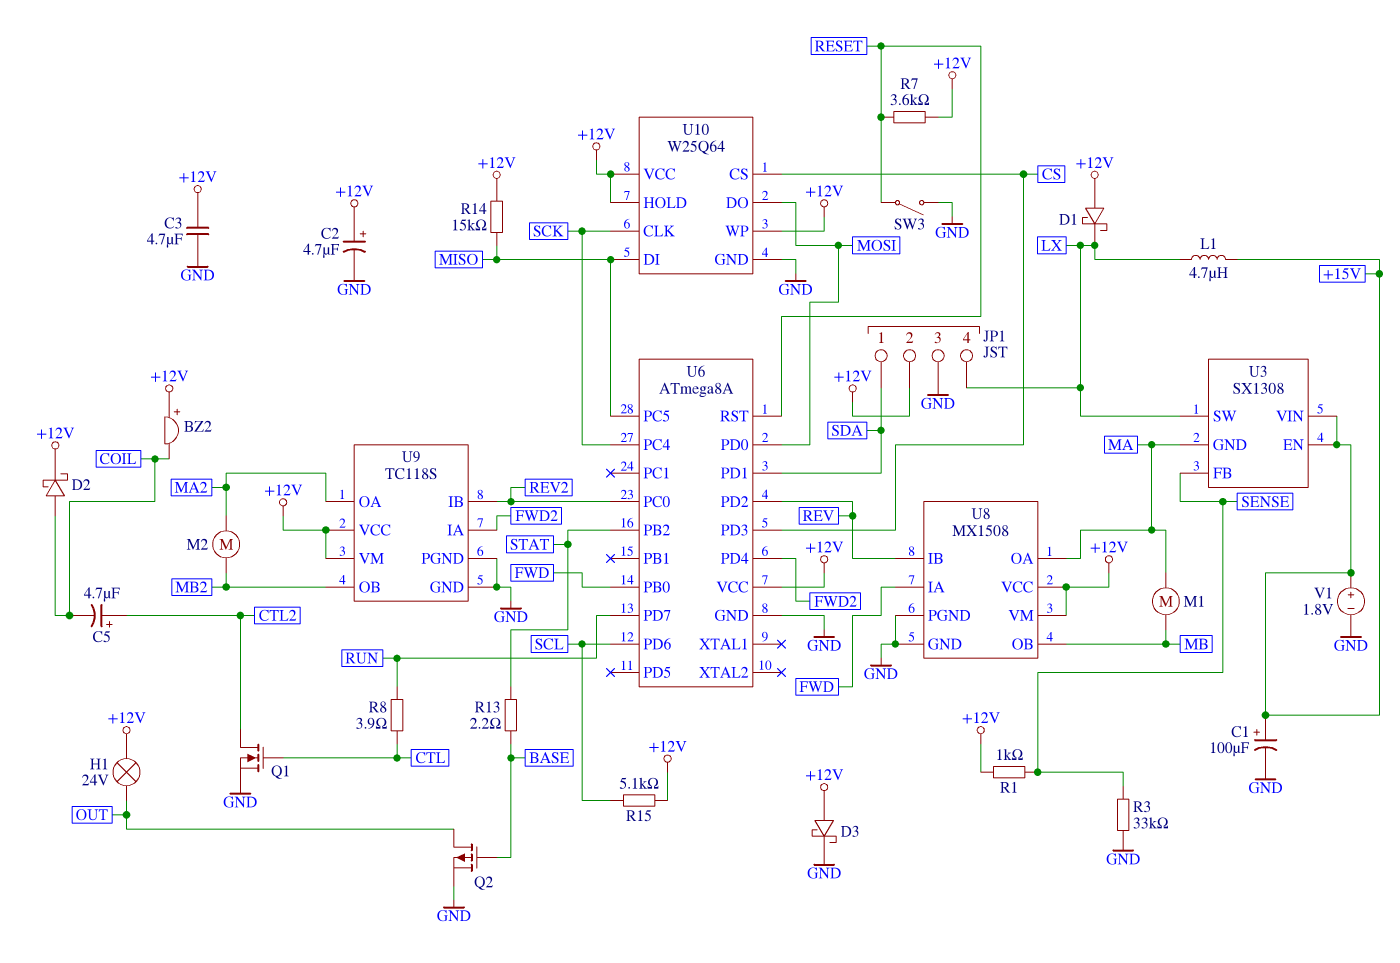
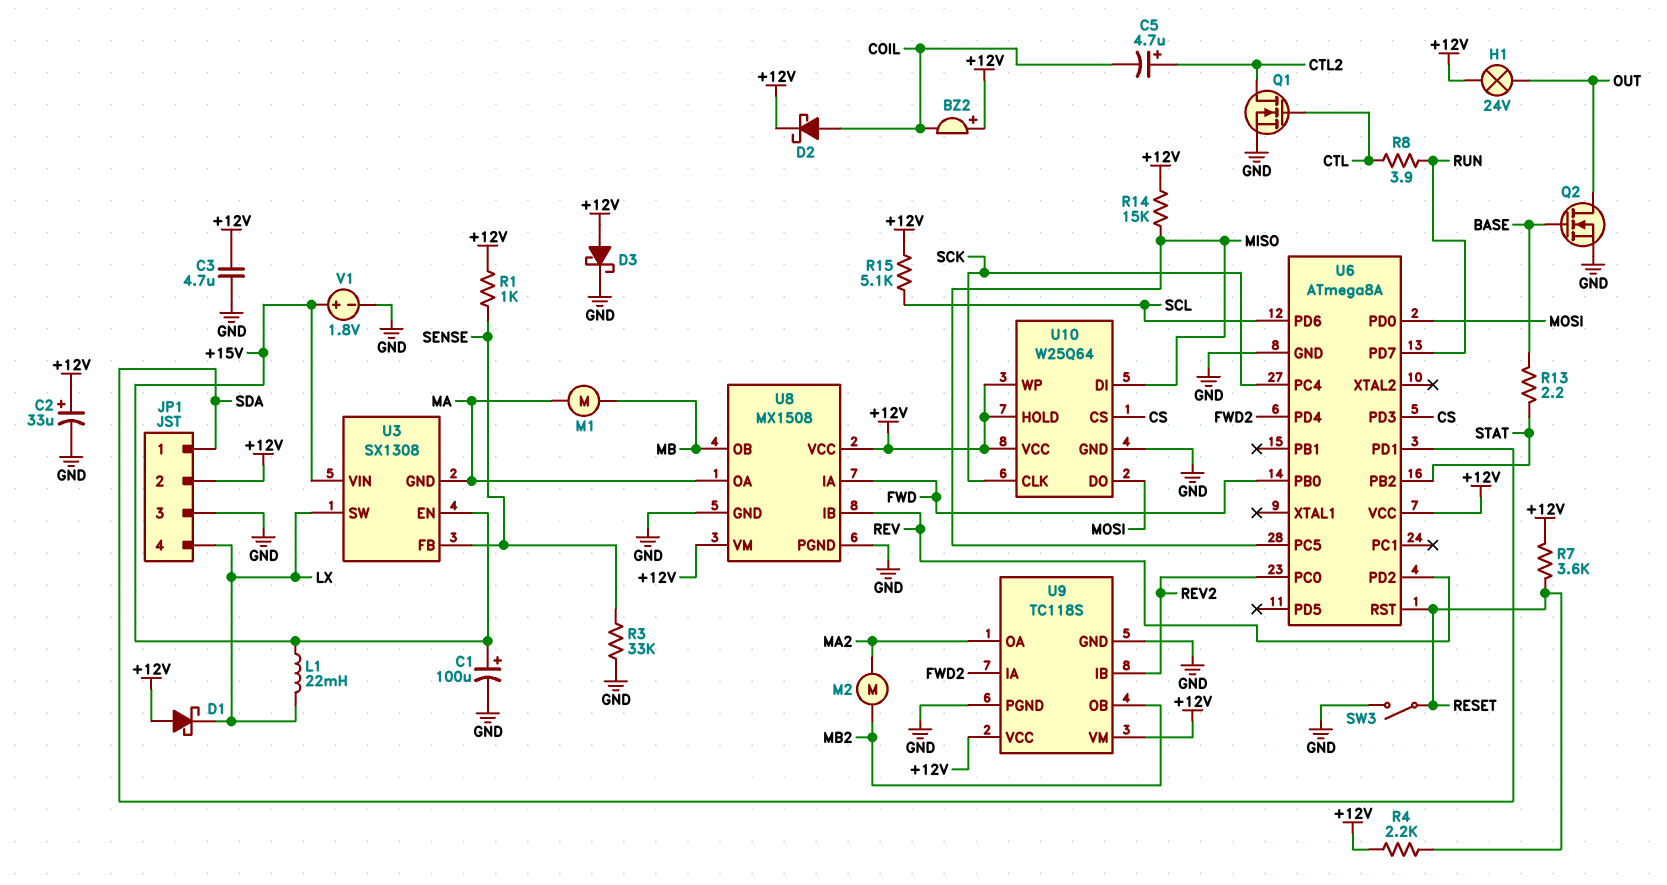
C2: 4.7uF (plus +12V, minus GND) -> 33uF (plus +12V, minus GND)
L1: 4.7uH (+15V, LX) -> 22mH (+15V, LX)
Q2: PMOS (G BASE, D OUT, S GND) -> NMOS (G BASE, D OUT, S GND)
R4: none -> 2.2k (+12V, RESET)

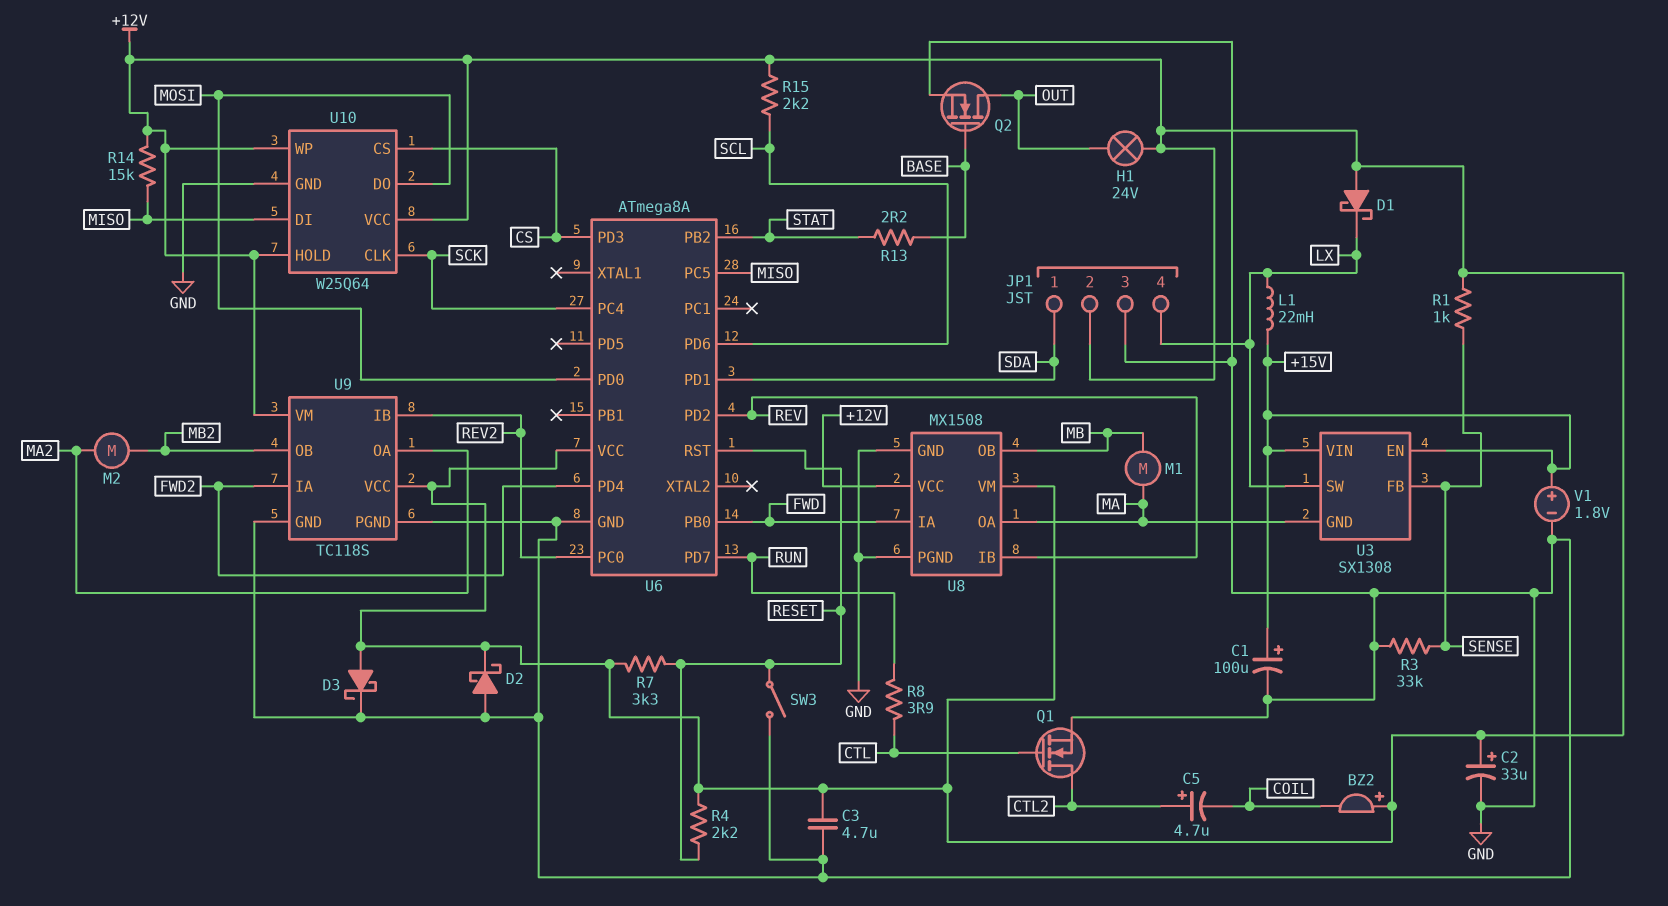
D2: schottky (A COIL, K +12V) -> schottky (A GND, K +12V)
R7: 3.6k (+12V, RESET) -> 3.3k (+12V, RESET)
R15: 5.1k (+12V, SCL) -> 2.2k (+12V, SCL)

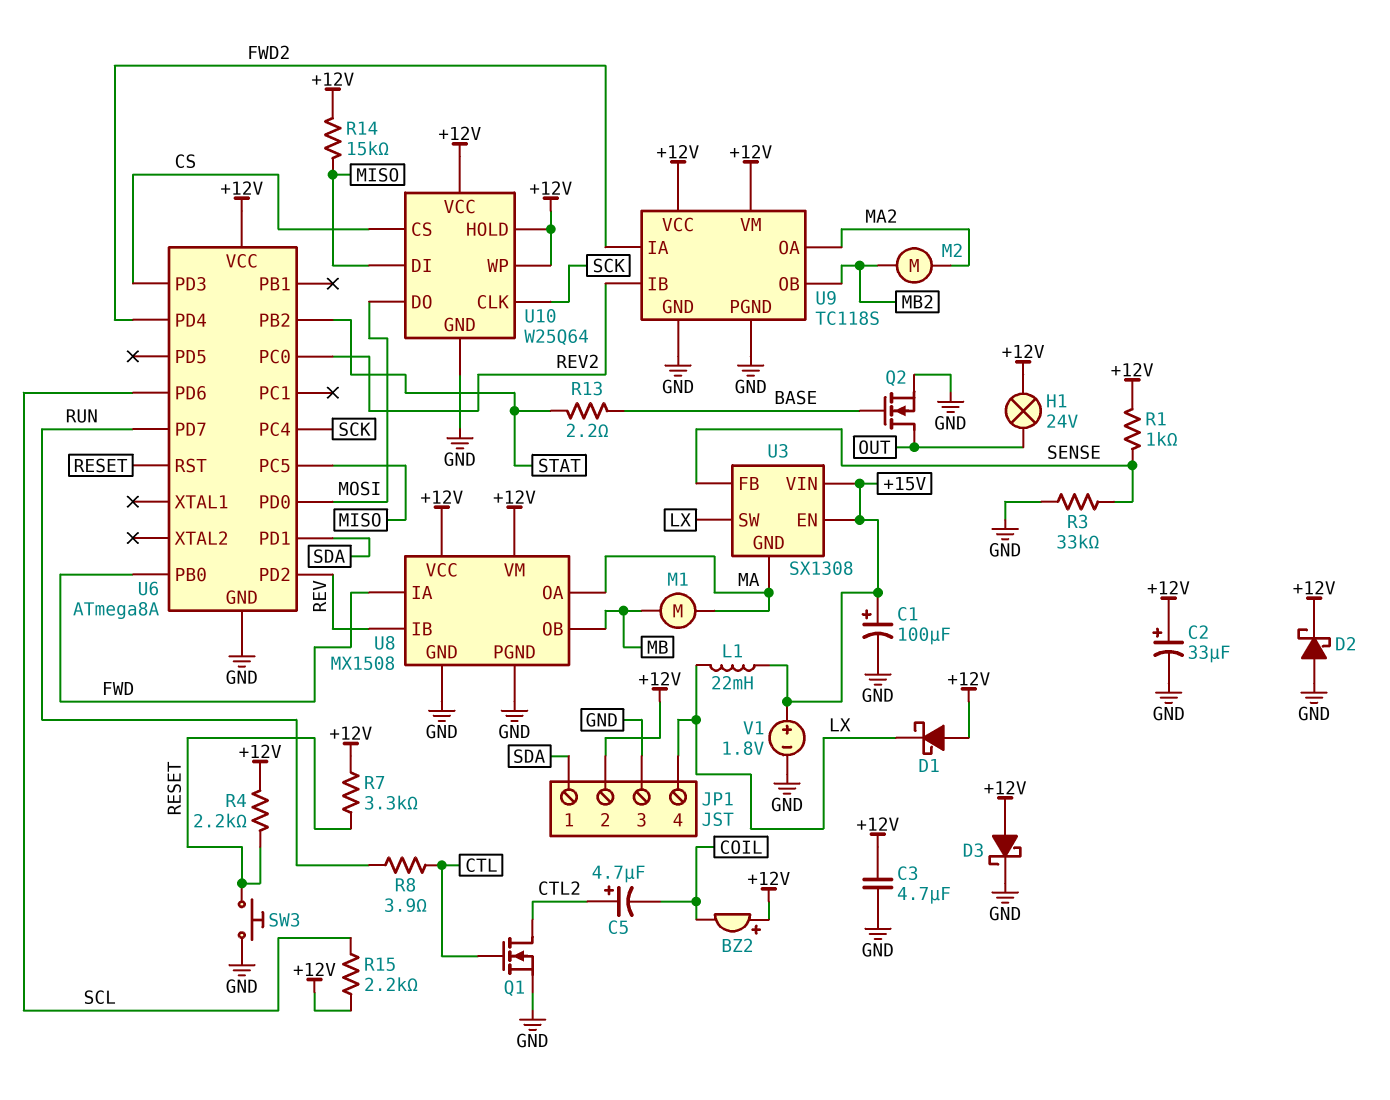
SW3: switch (GND, RESET) -> button (GND, RESET)

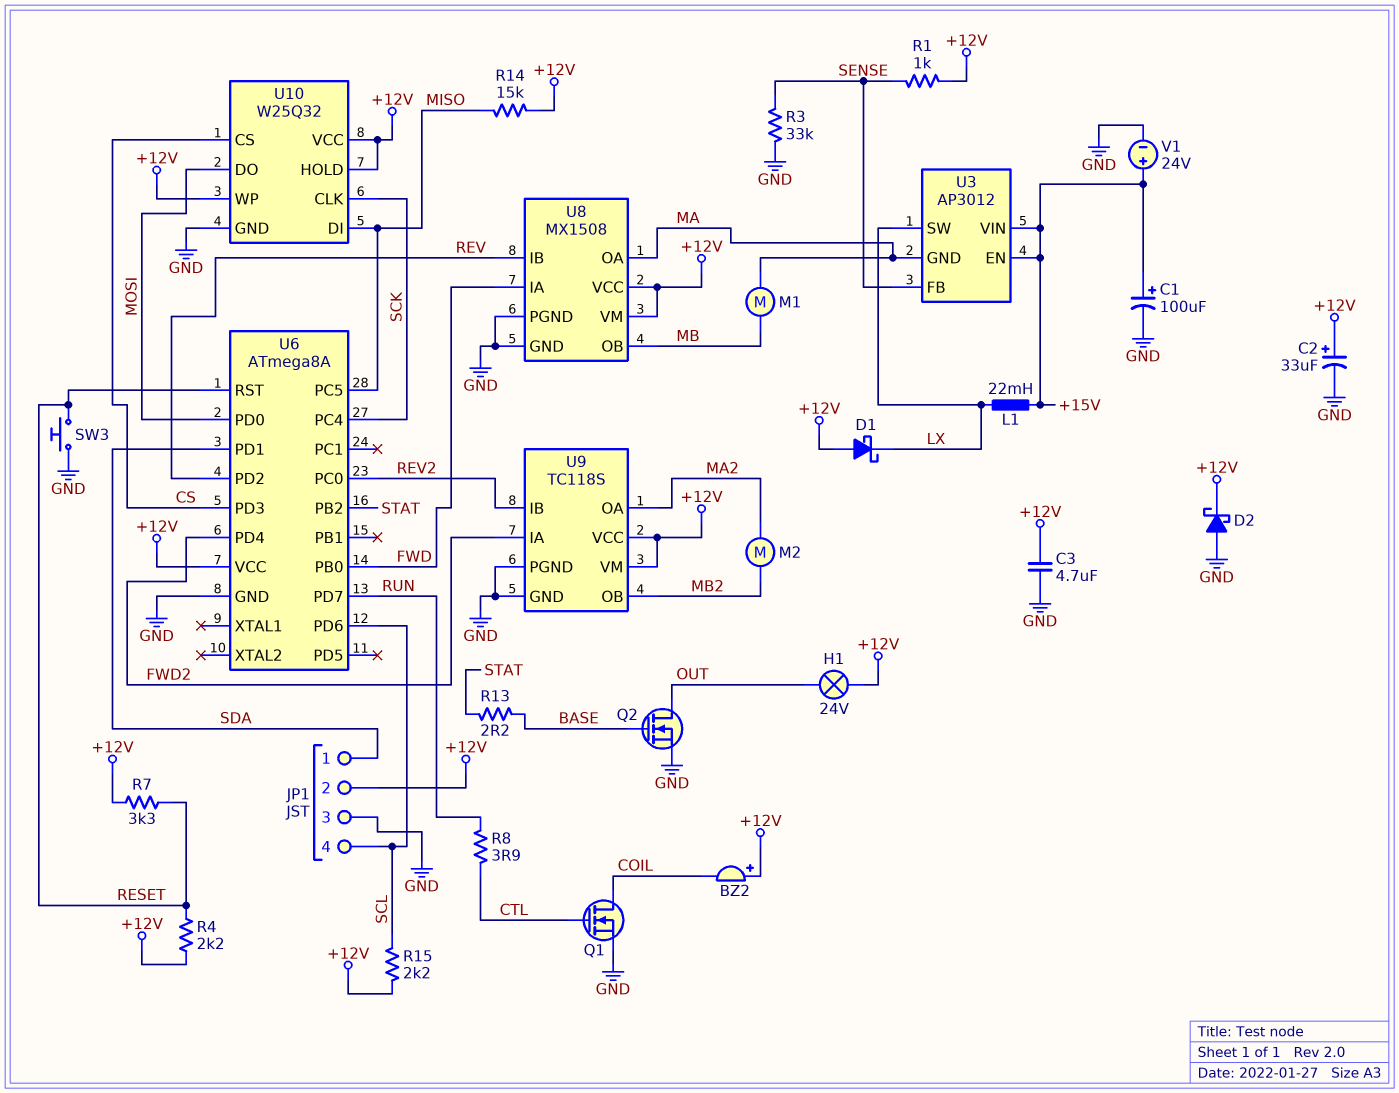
C5: 4.7uF (plus CTL2, minus COIL) -> none
D3: schottky (A +12V, K GND) -> none
JP1 pin 4: LX -> SCL
Q1: NMOS (G CTL, D CTL2, S GND) -> NMOS (G CTL, D COIL, S GND)
U3: SX1308 -> AP3012
U10: W25Q64 -> W25Q32
V1: 1.8V (plus +15V, minus GND) -> 24V (plus +15V, minus GND)

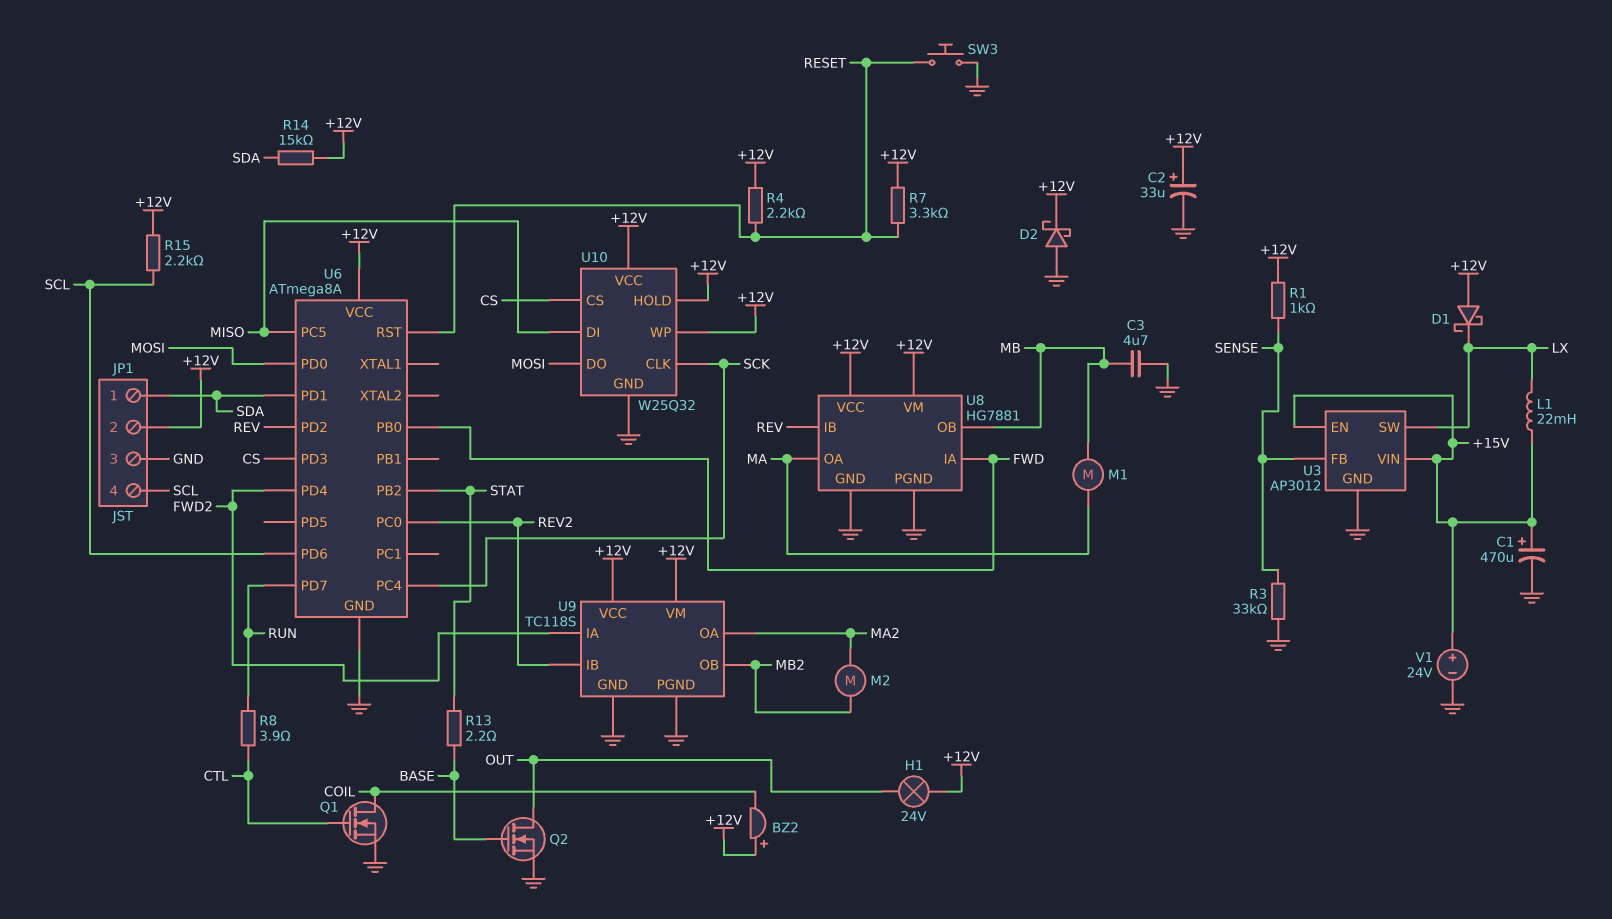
C1: 100uF (plus +15V, minus GND) -> 470uF (plus +15V, minus GND)
C3: 4.7uF (+12V, GND) -> 4.7uF (GND, MB)
R14: 15k (+12V, MISO) -> 15k (+12V, SDA)
U3 pin GND: MA -> GND
U8: MX1508 -> HG7881

